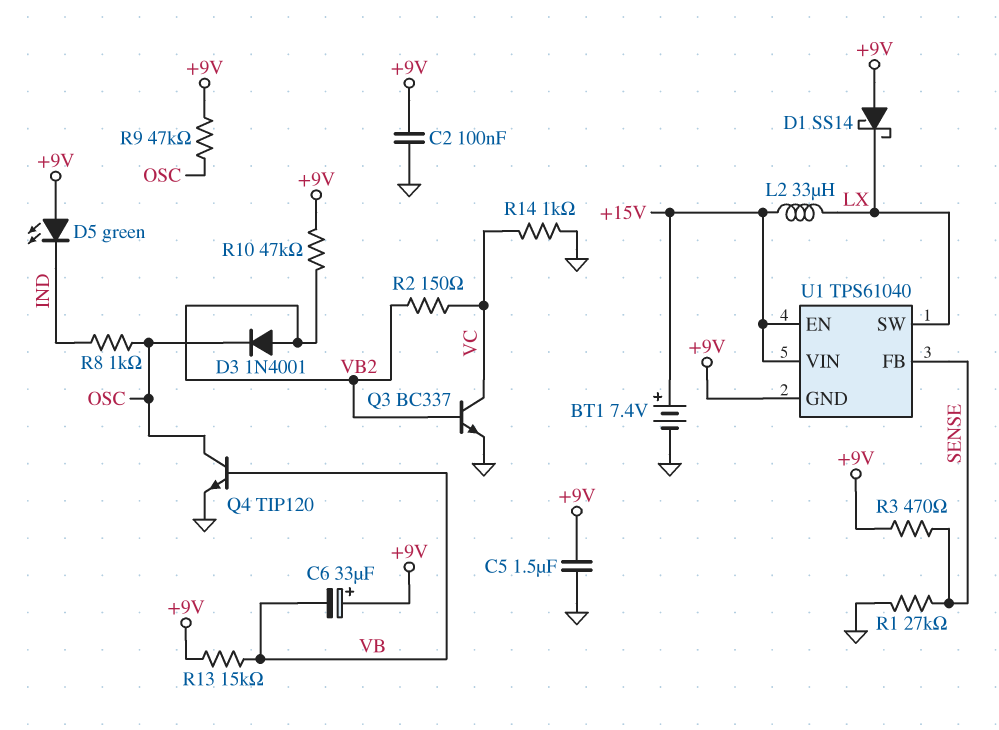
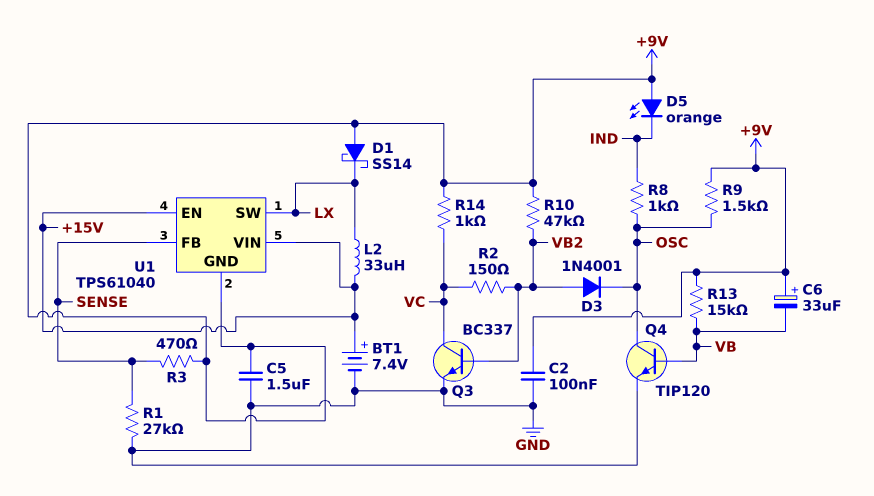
D5: LED green (A +9V, K IND) -> LED orange (A +9V, K IND)
R9: 47k (+9V, OSC) -> 1.5k (+9V, OSC)
R14: 1k (GND, VC) -> 1k (+9V, VC)

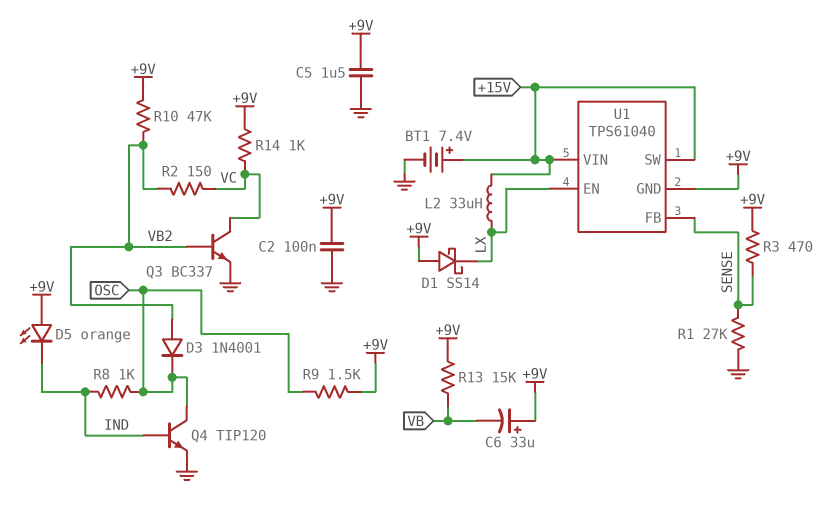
Q4: NPN TIP120 (B VB, C OSC, E GND) -> NPN TIP120 (B IND, C OSC, E GND)
U1 pin EN: +15V -> LX
U1 pin SW: LX -> +15V

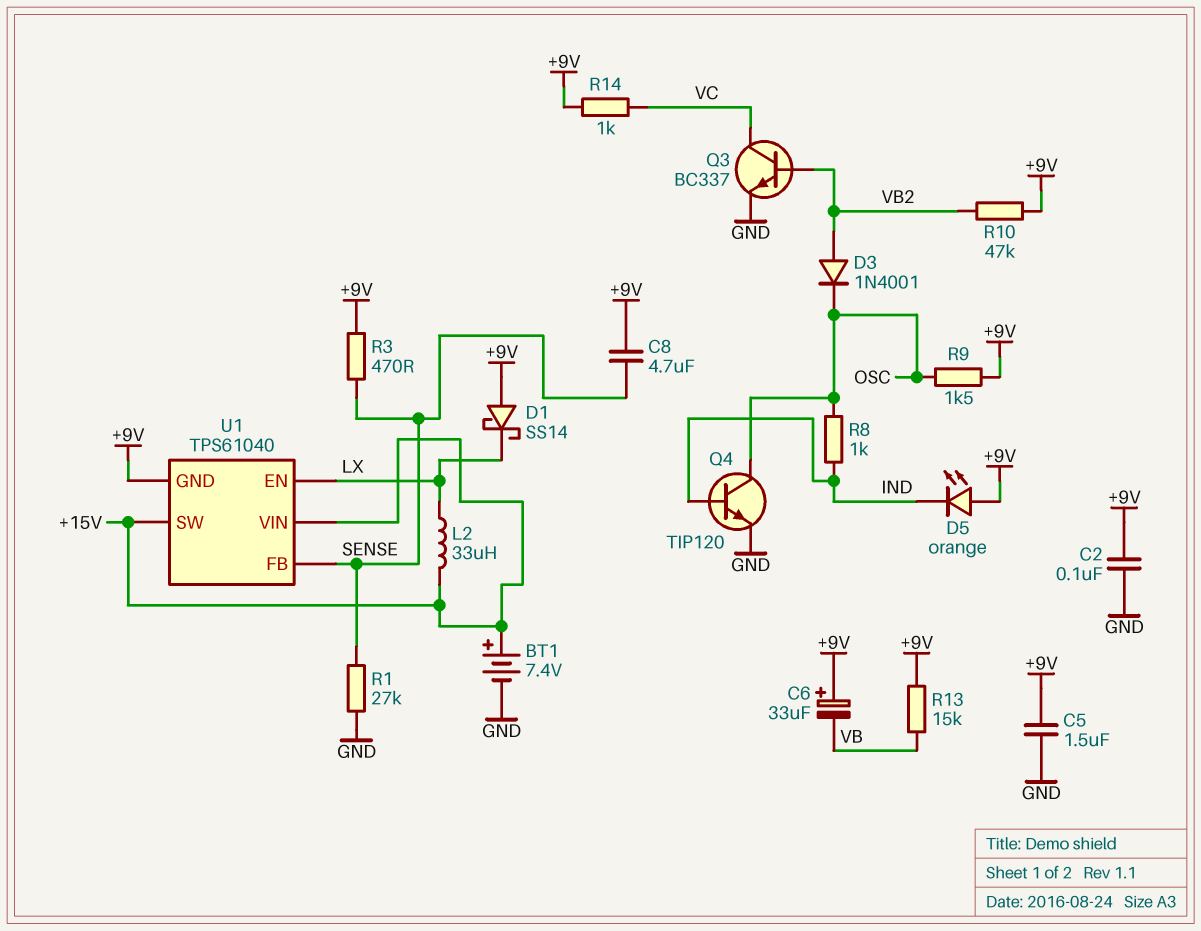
C8: none -> 4.7uF (+9V, SENSE)
R2: 150 (VB2, VC) -> none

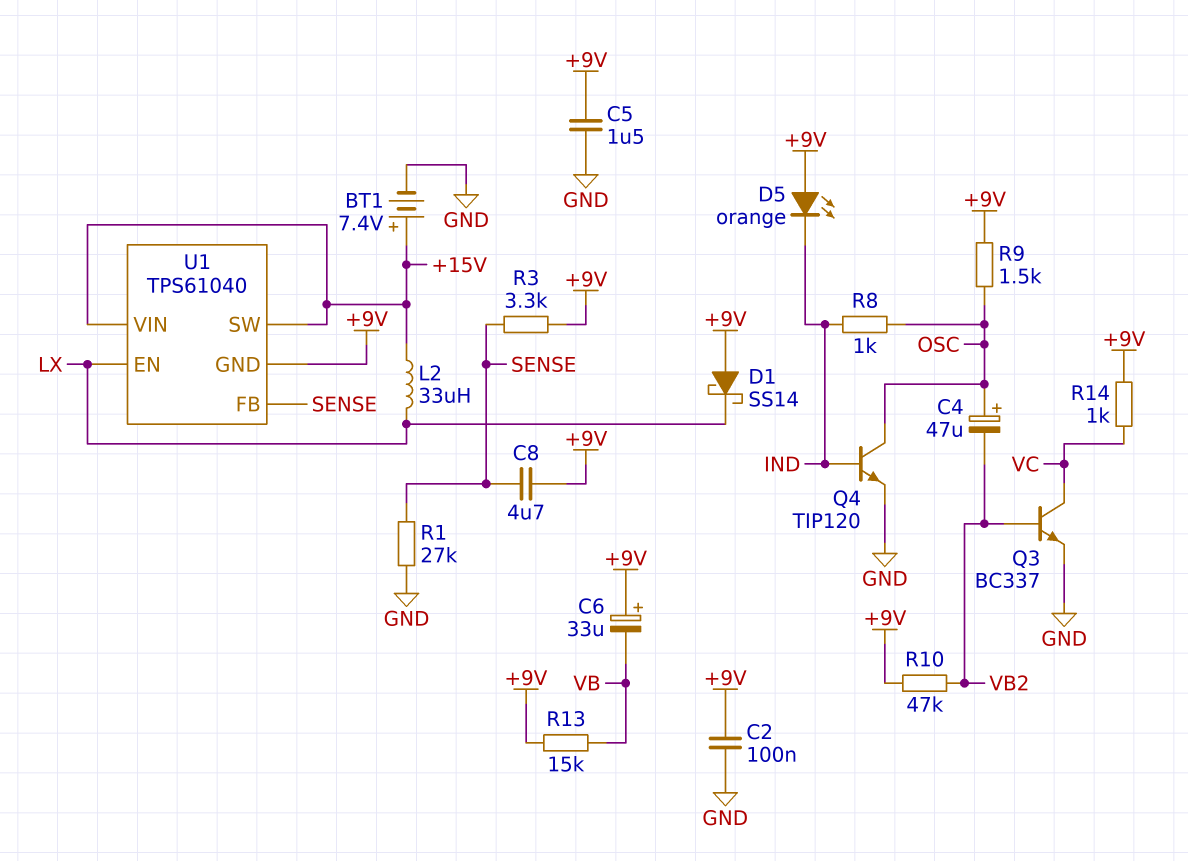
C4: none -> 47uF (plus OSC, minus VB2)
D3: diode 1N4001 (A VB2, K OSC) -> none
R3: 470 (+9V, SENSE) -> 3.3k (+9V, SENSE)

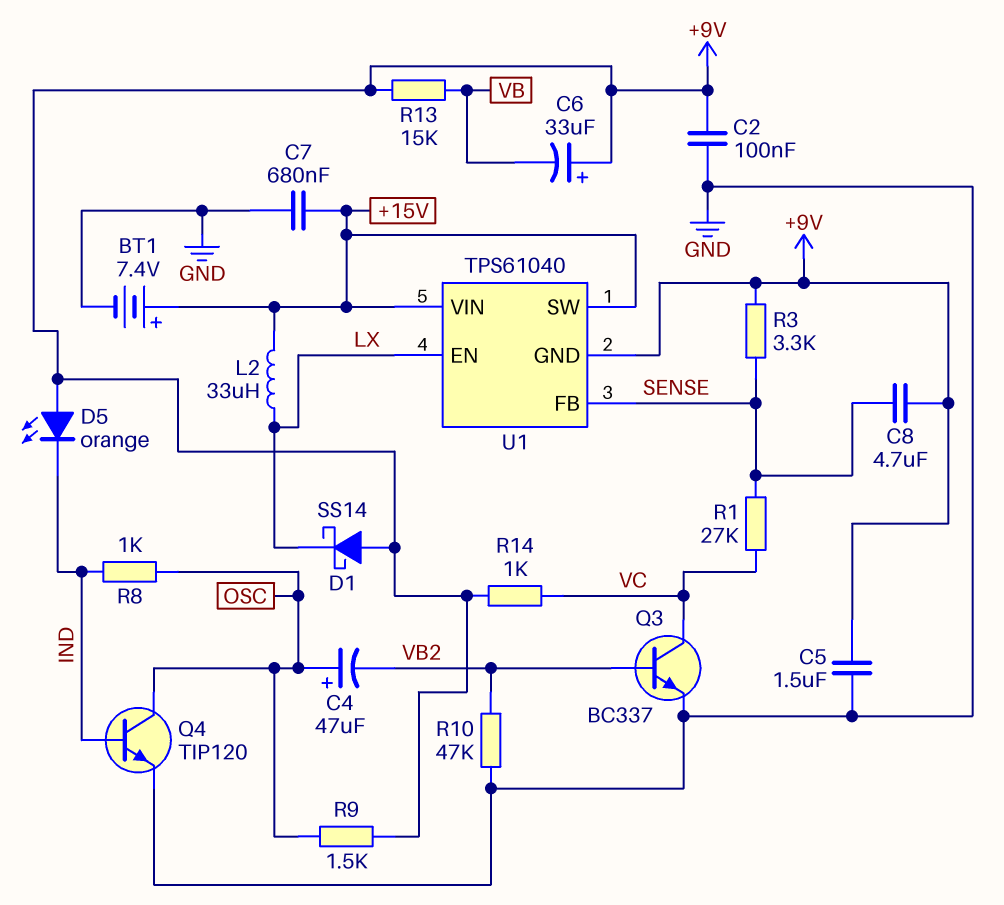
C7: none -> 680nF (+15V, GND)
R1: 27k (GND, SENSE) -> 27k (SENSE, VC)
R10: 47k (+9V, VB2) -> 47k (GND, VB2)

